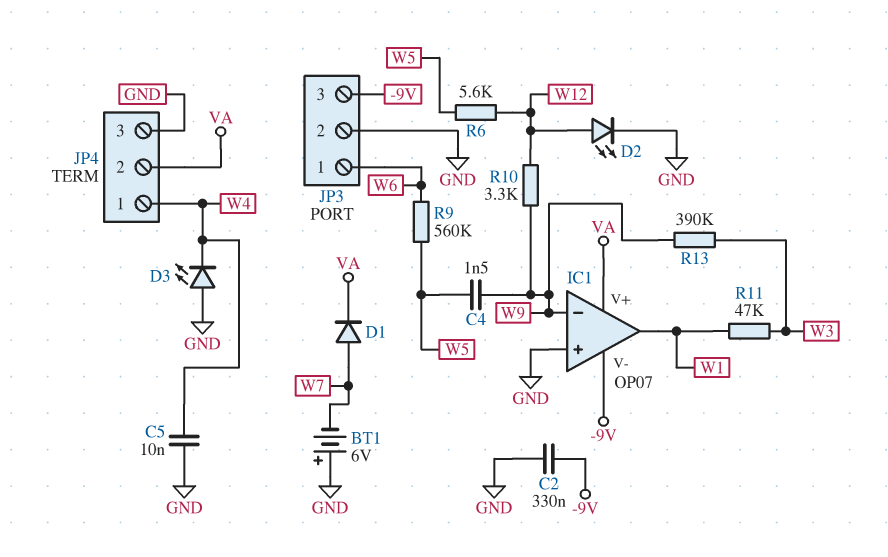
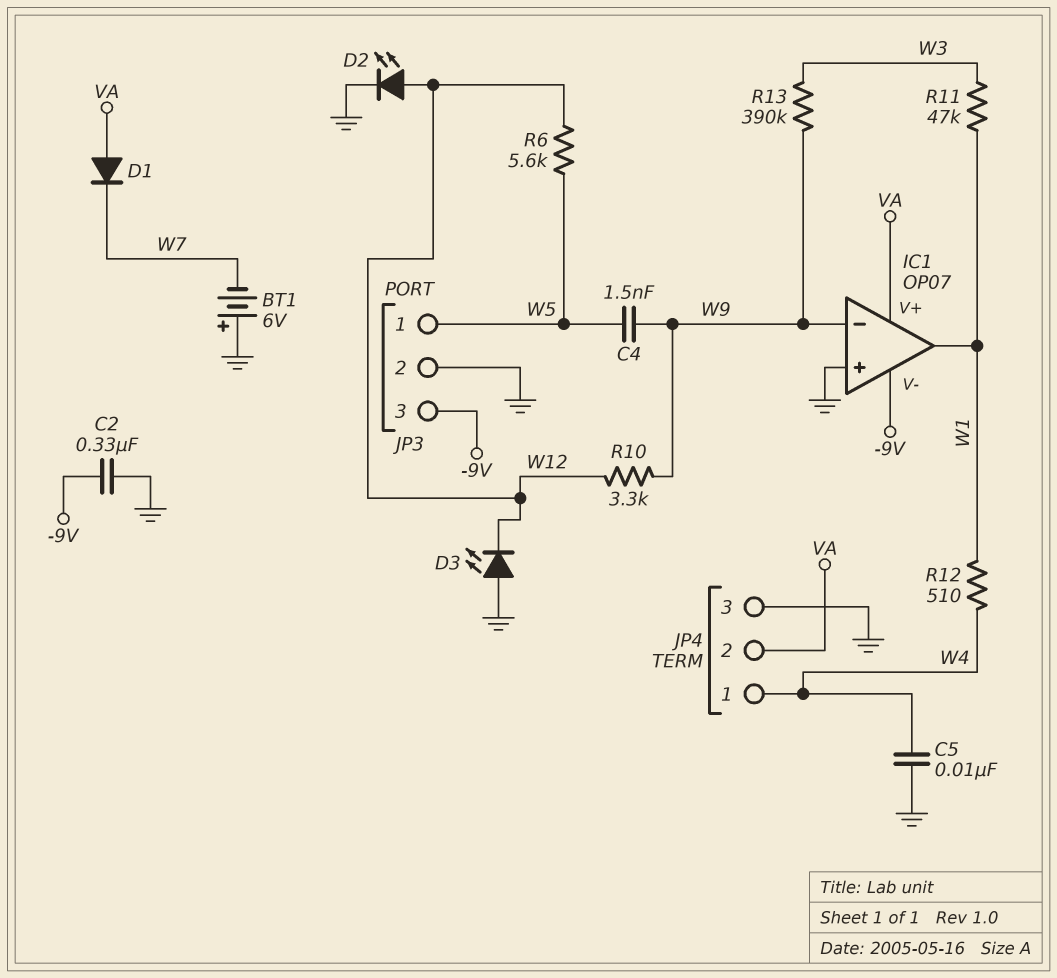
D1: diode (A W7, K VA) -> diode (A VA, K W7)
D3: LED (A GND, K W4) -> LED (A GND, K W12)
JP3 pin 1: W6 -> W5
R9: 560k (W5, W6) -> none
R12: none -> 510 (W1, W4)

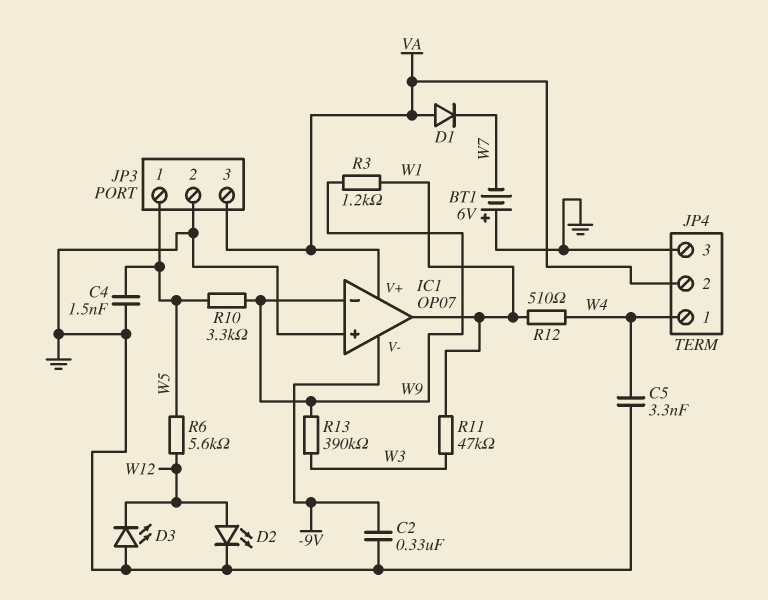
C4: 1.5nF (W5, W9) -> 1.5nF (GND, W5)
C5: 10nF (GND, W4) -> 3.3nF (GND, W4)
JP3 pin 3: -9V -> VA
R3: none -> 1.2k (W1, W9)
R10: 3.3k (W9, W12) -> 3.3k (W5, W9)

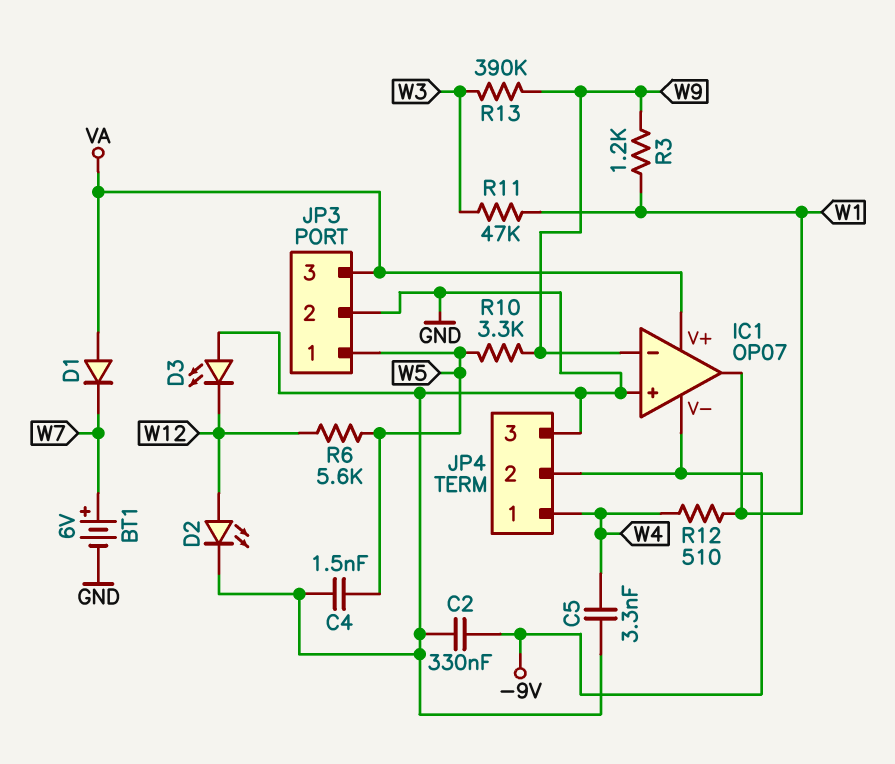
BT1: 6V (plus GND, minus W7) -> 6V (plus W7, minus GND)
JP4 pin 2: VA -> -9V

